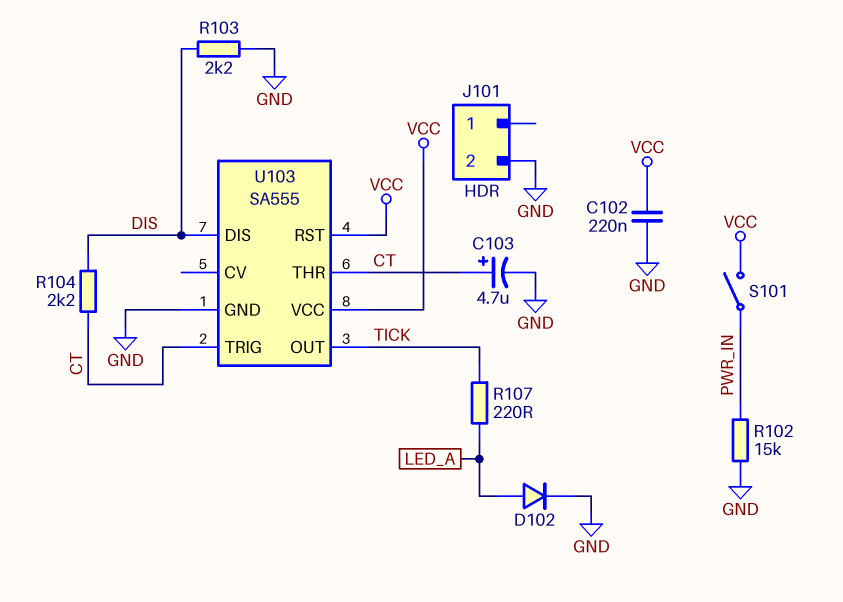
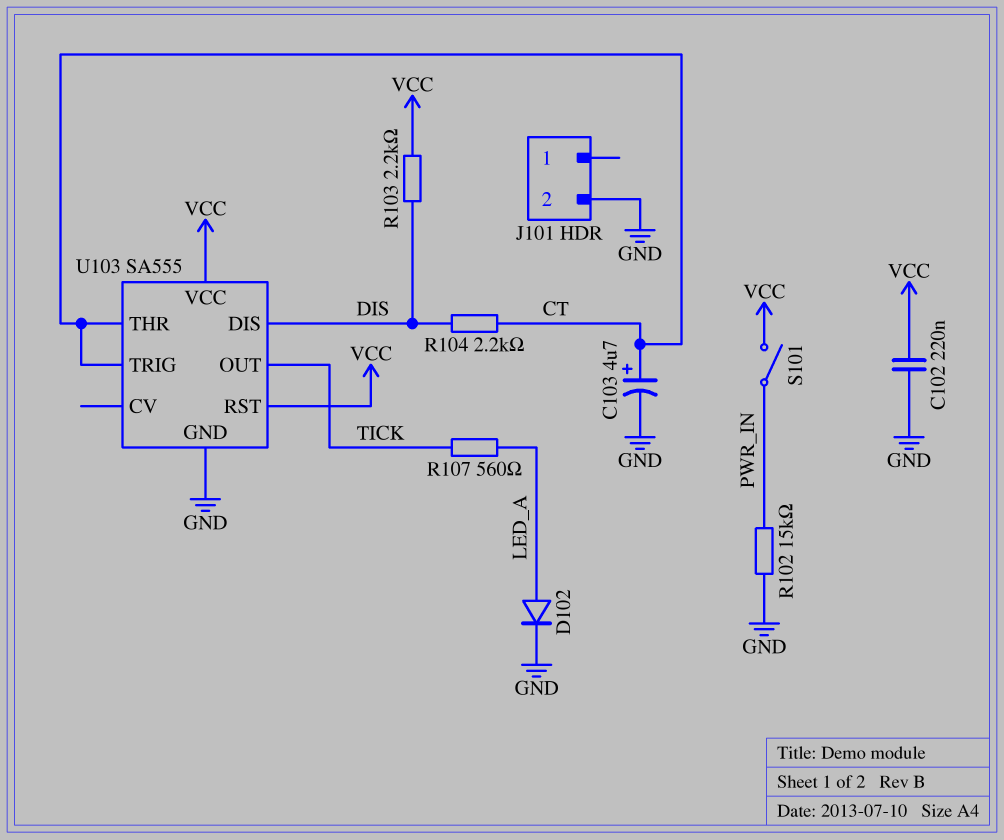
R103: 2.2k (DIS, GND) -> 2.2k (DIS, VCC)
R107: 220 (LED_A, TICK) -> 560 (LED_A, TICK)

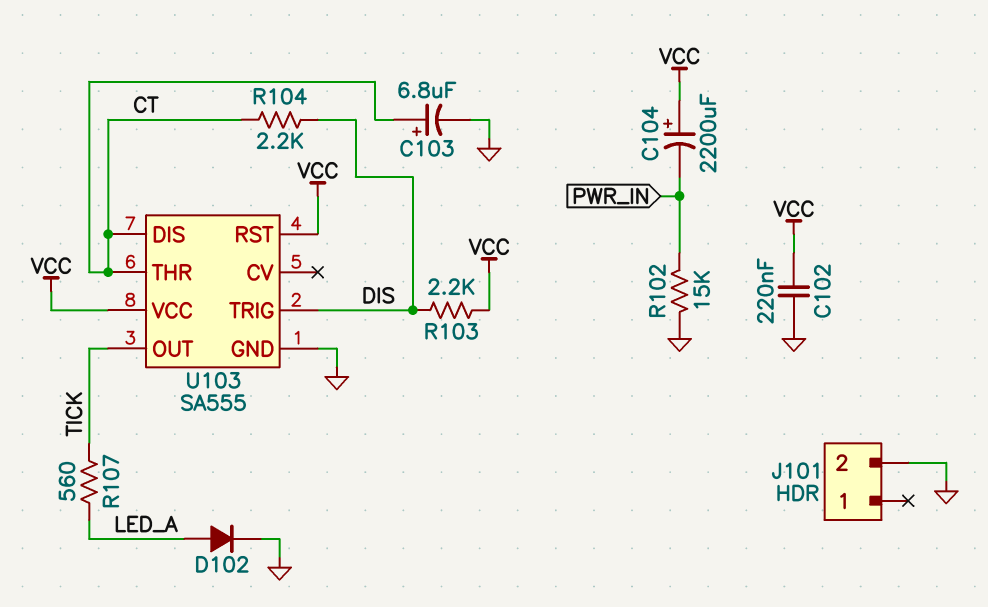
C103: 4.7uF (plus CT, minus GND) -> 6.8uF (plus CT, minus GND)
C104: none -> 2200uF (plus VCC, minus PWR_IN)
S101: switch (PWR_IN, VCC) -> none
U103 pin DIS: DIS -> CT
U103 pin TRIG: CT -> DIS

